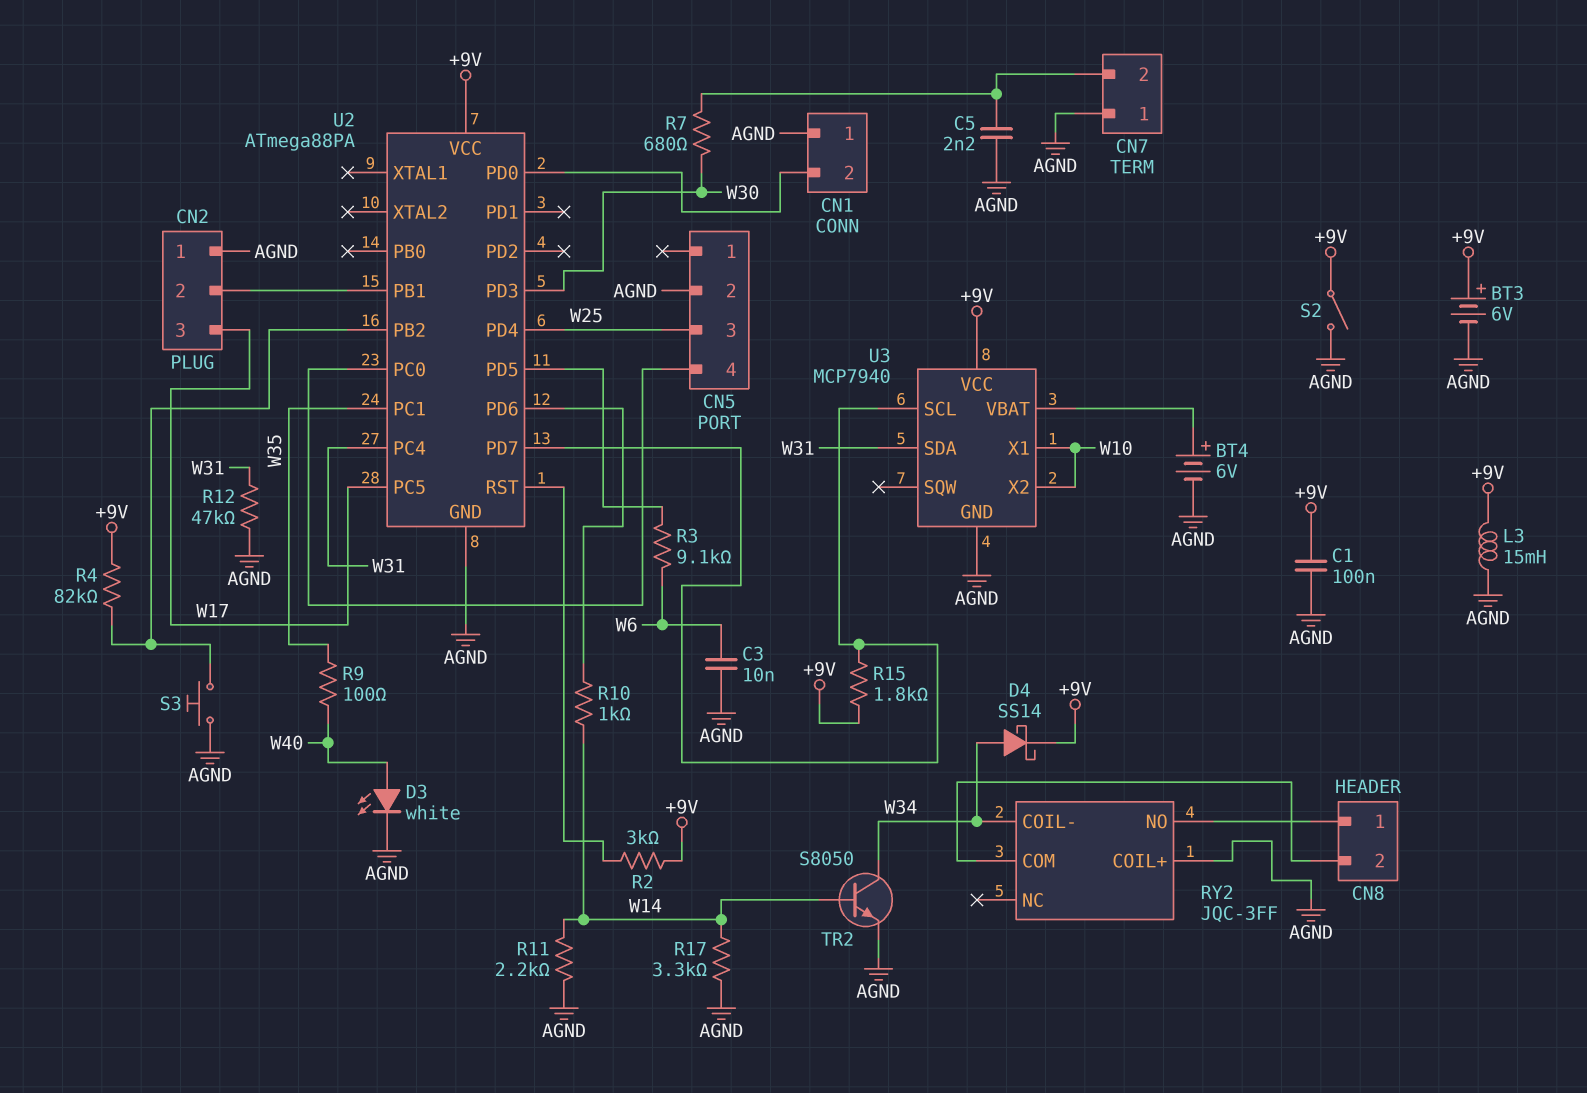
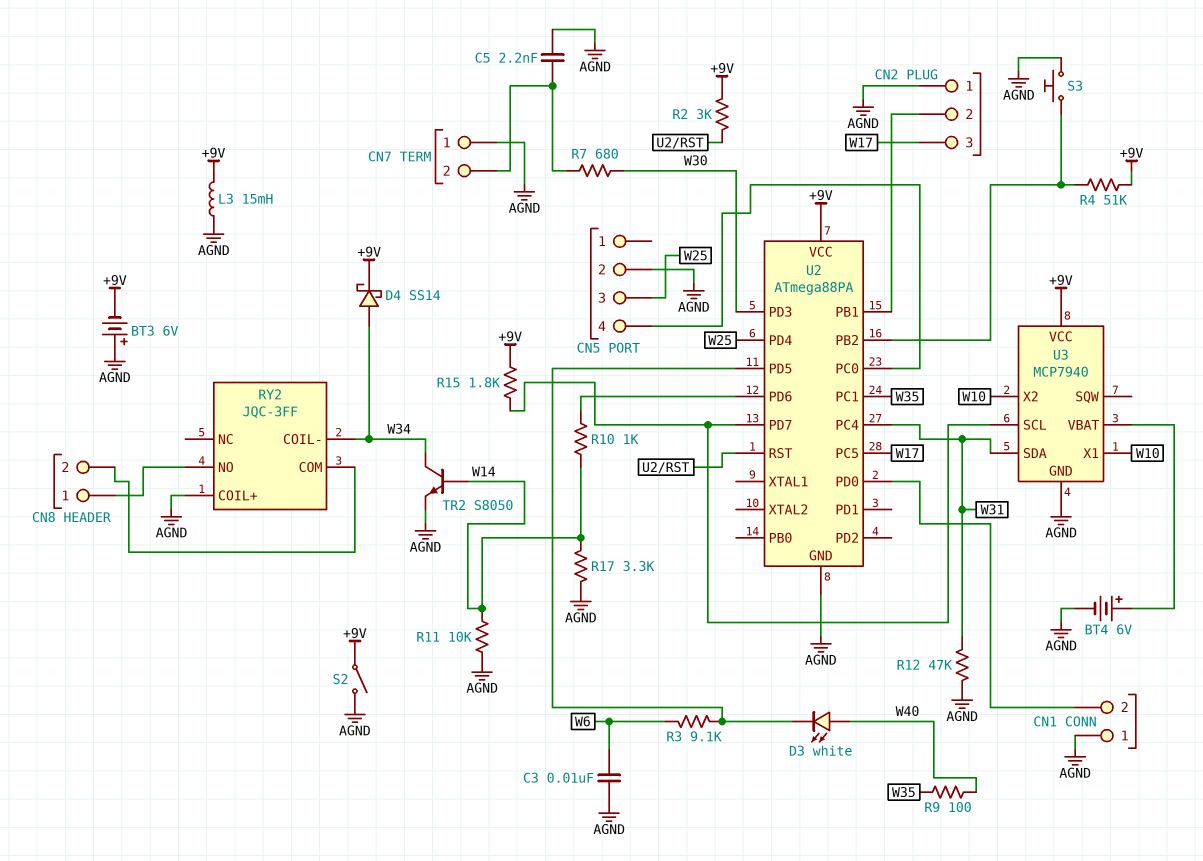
BT3: 6V (plus +9V, minus AGND) -> 6V (plus AGND, minus +9V)
C1: 100nF (+9V, AGND) -> none
D3: LED white (A W40, K AGND) -> LED white (A W40, K U2/PD5)
R4: 82k (+9V, U2/PB2) -> 51k (+9V, U2/PB2)
R11: 2.2k (AGND, W14) -> 10k (AGND, W14)

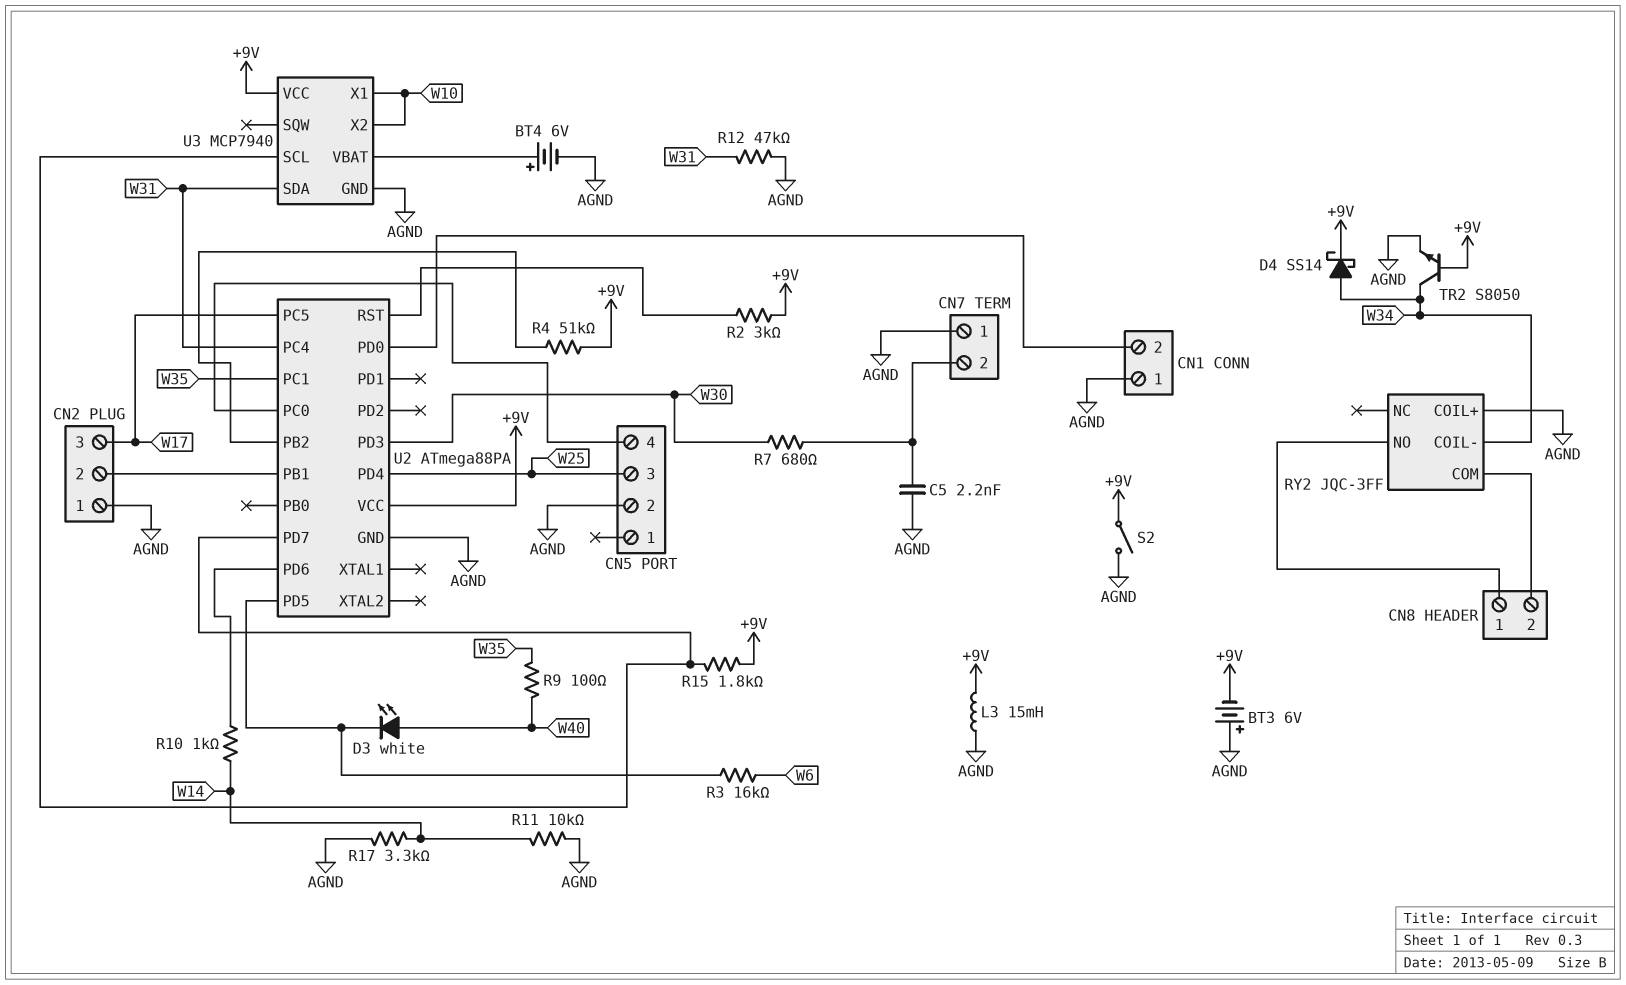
C3: 10nF (AGND, W6) -> none
R3: 9.1k (U2/PD5, W6) -> 16k (U2/PD5, W6)
S3: button (AGND, U2/PB2) -> none
TR2: NPN S8050 (B W14, C W34, E AGND) -> NPN S8050 (B +9V, C W34, E AGND)

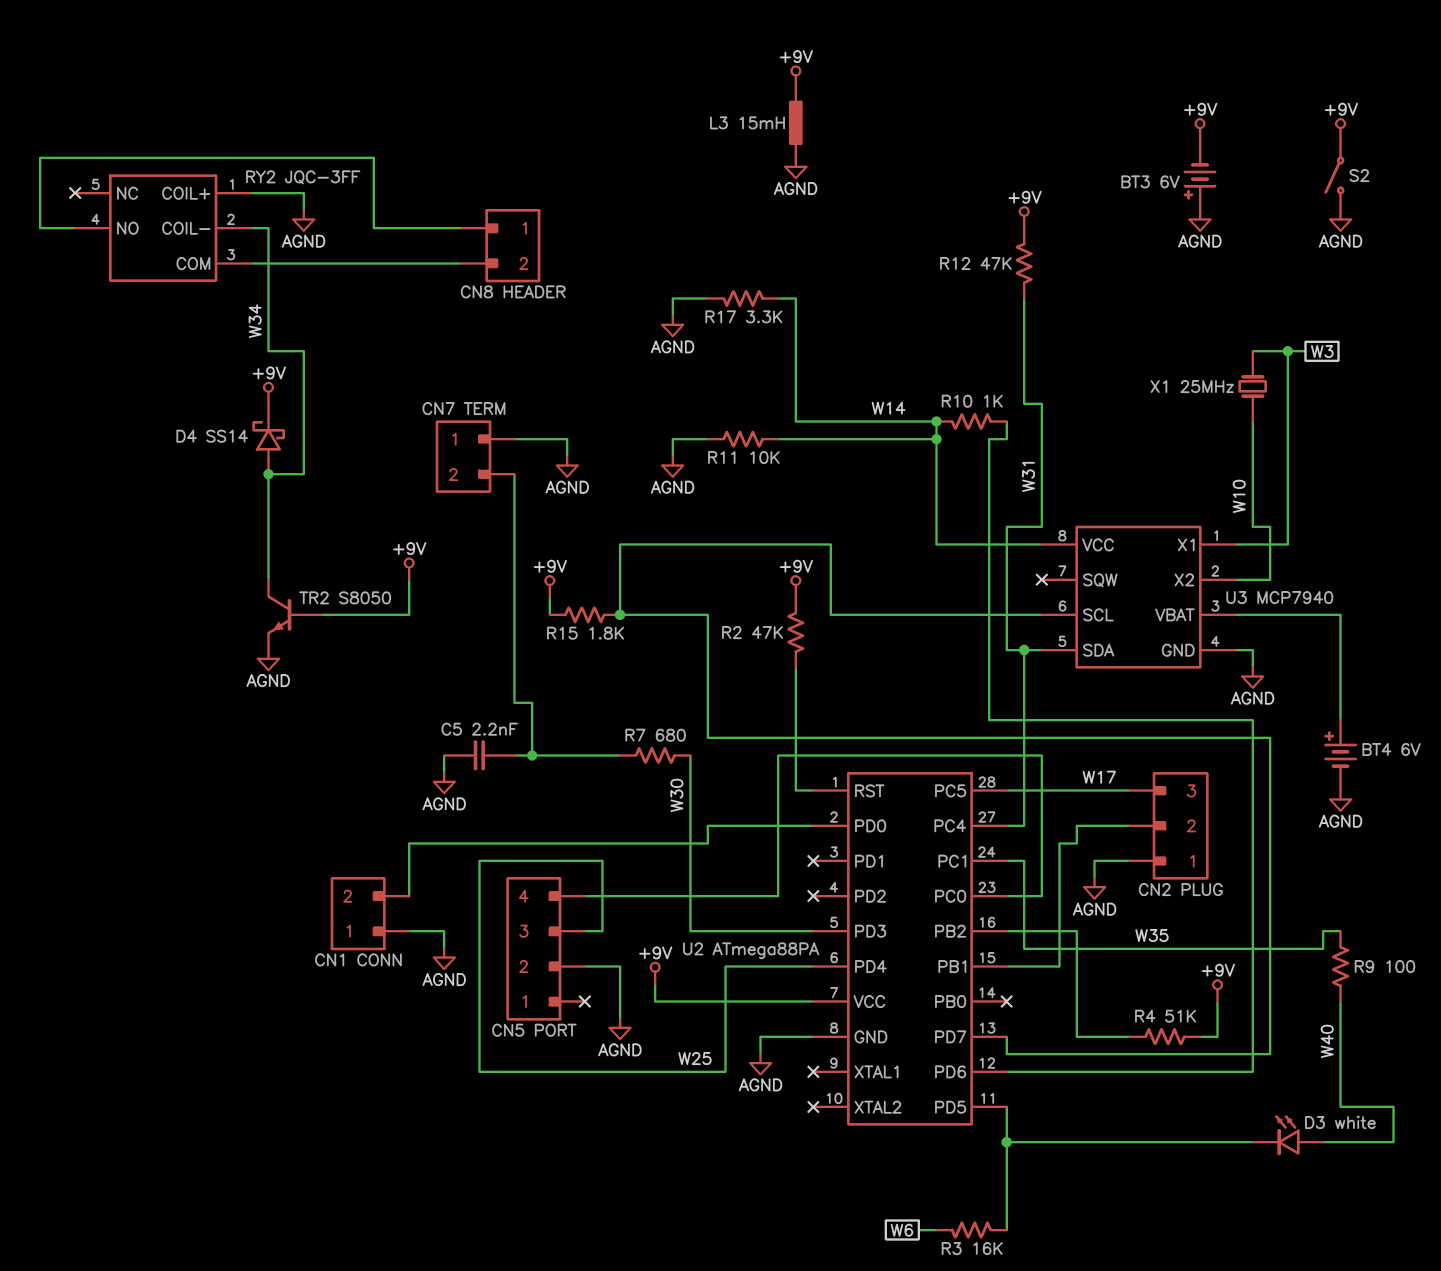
R2: 3k (+9V, U2/RST) -> 47k (+9V, U2/RST)
R12: 47k (AGND, W31) -> 47k (+9V, W31)
U3 pin VCC: +9V -> W14
U3 pin X1: W10 -> W3
X1: none -> 25MHz (W3, W10)

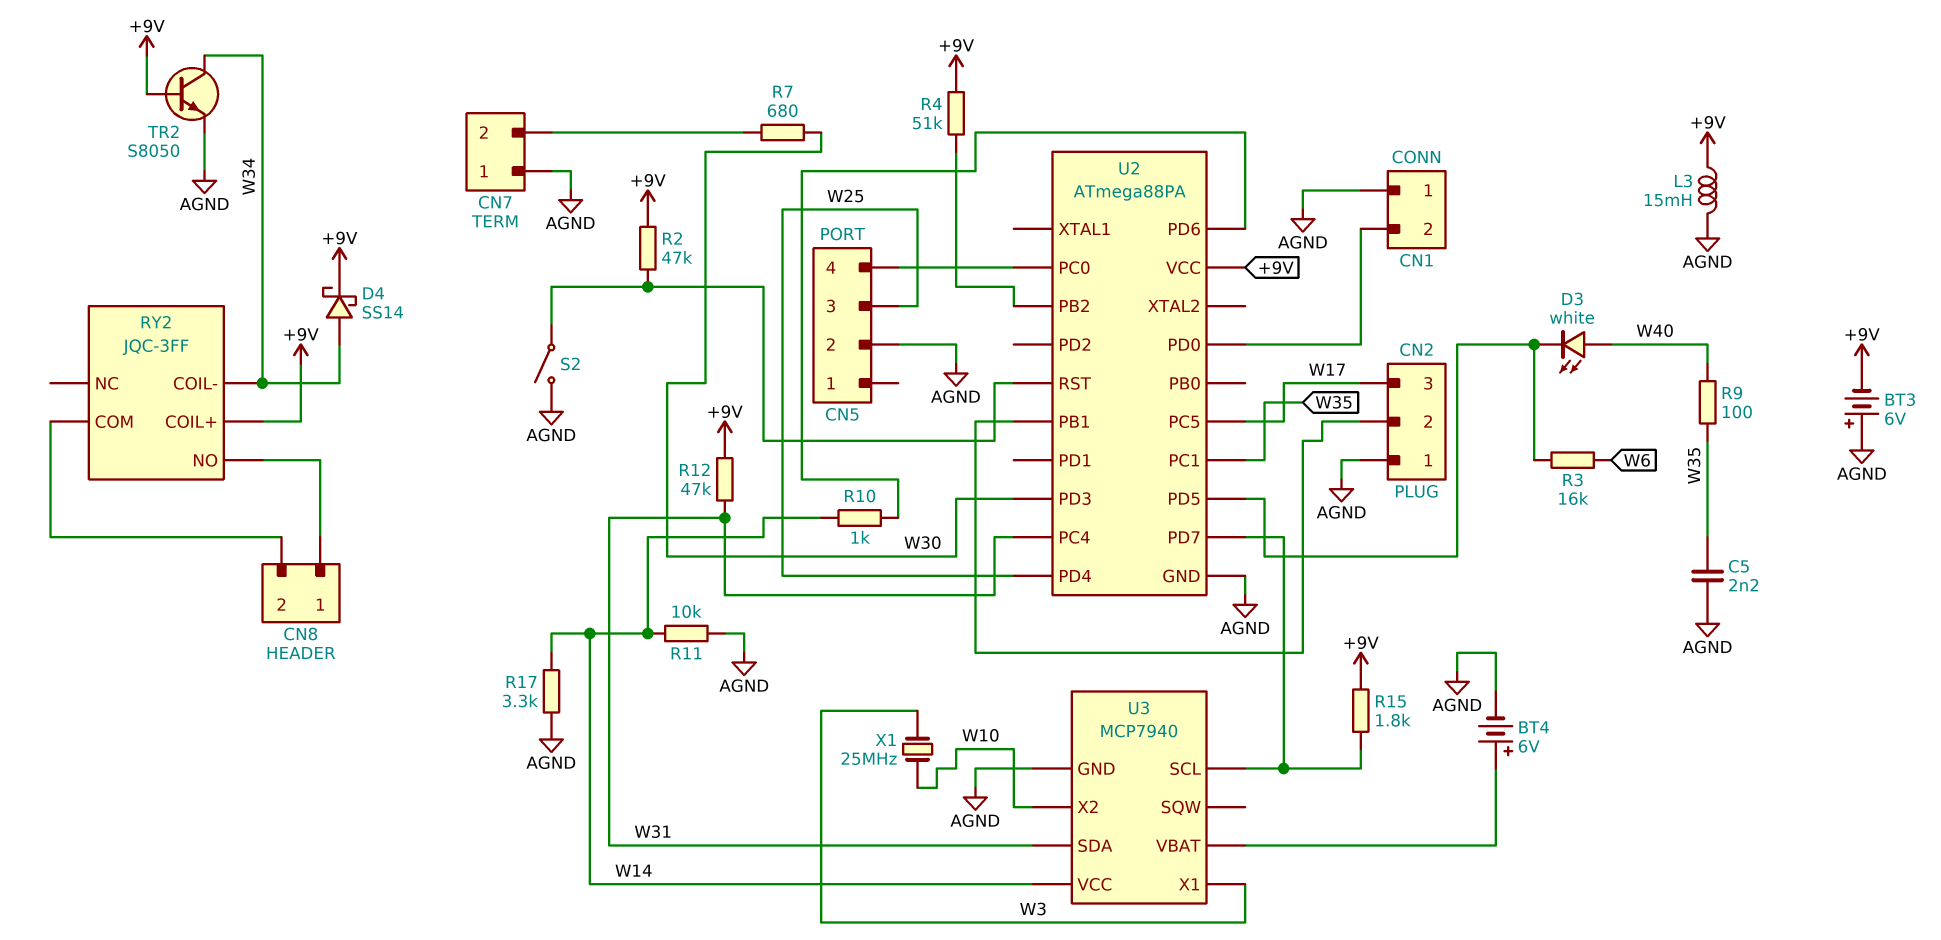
C5: 2.2nF (AGND, CN7/2) -> 2.2nF (AGND, W35)
RY2 pin COIL+: AGND -> +9V
S2: switch (+9V, AGND) -> switch (AGND, U2/RST)

